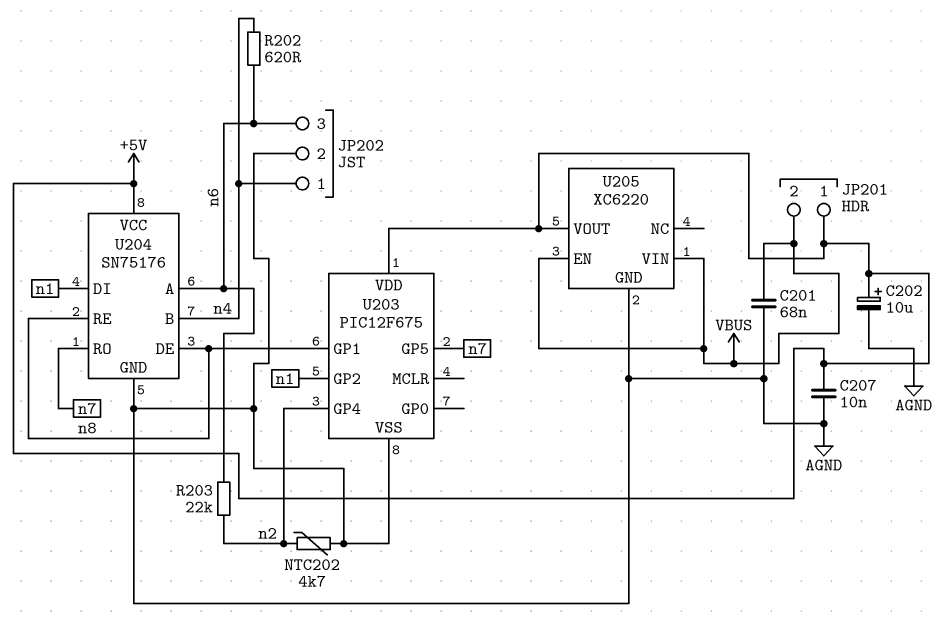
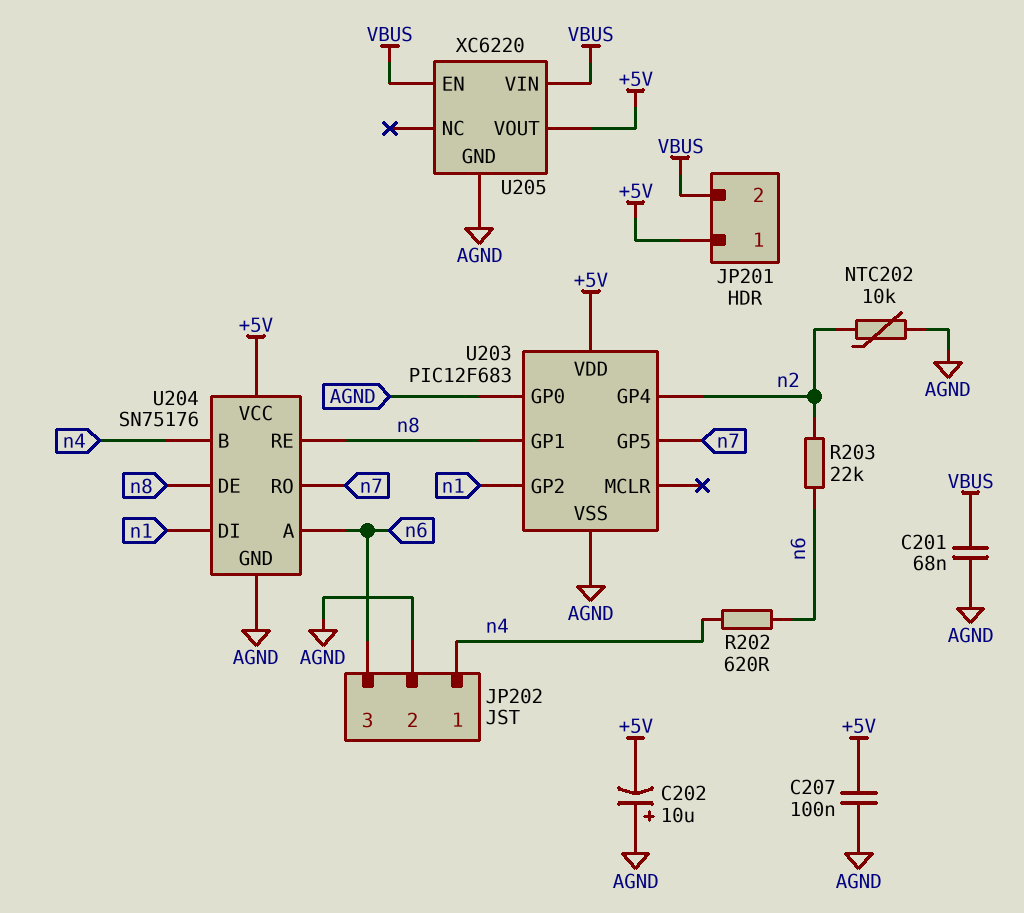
C202: 10uF (plus +5V, minus AGND) -> 10uF (plus AGND, minus +5V)
C207: 10nF (+5V, AGND) -> 100nF (+5V, AGND)
NTC202: 4.7k (AGND, n2) -> 10k (AGND, n2)
U203: PIC12F675 -> PIC12F683
U203 pin GP0: none -> AGND

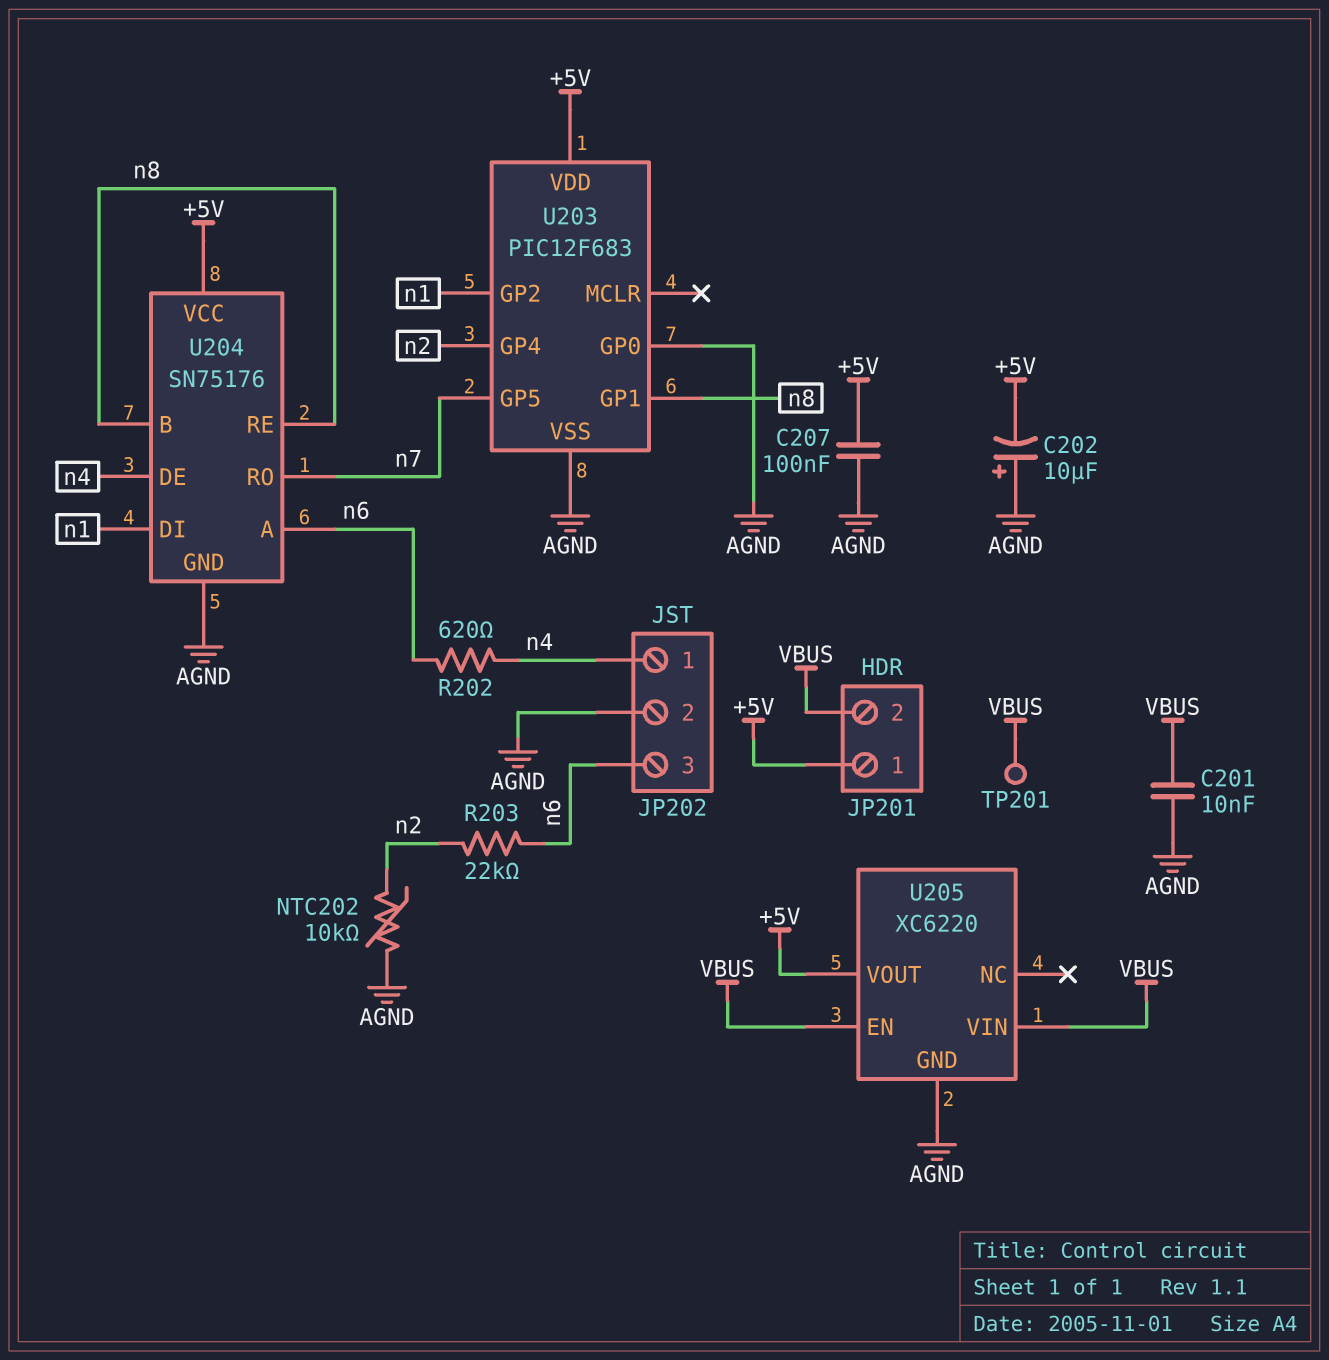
C201: 68nF (AGND, VBUS) -> 10nF (AGND, VBUS)
TP201: none -> test point (VBUS)
U204 pin B: n4 -> n8
U204 pin DE: n8 -> n4

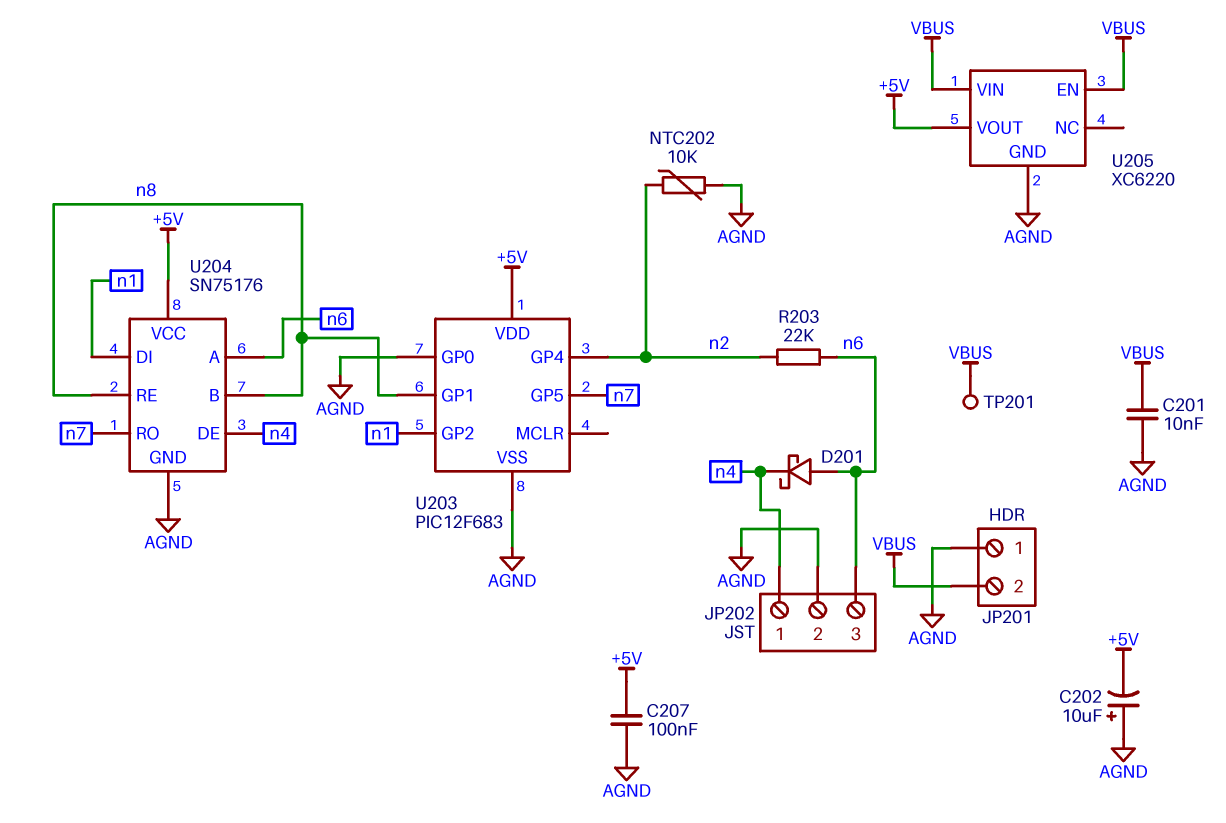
D201: none -> schottky (A n6, K n4)
JP201 pin 1: +5V -> AGND
R202: 620 (n4, n6) -> none

